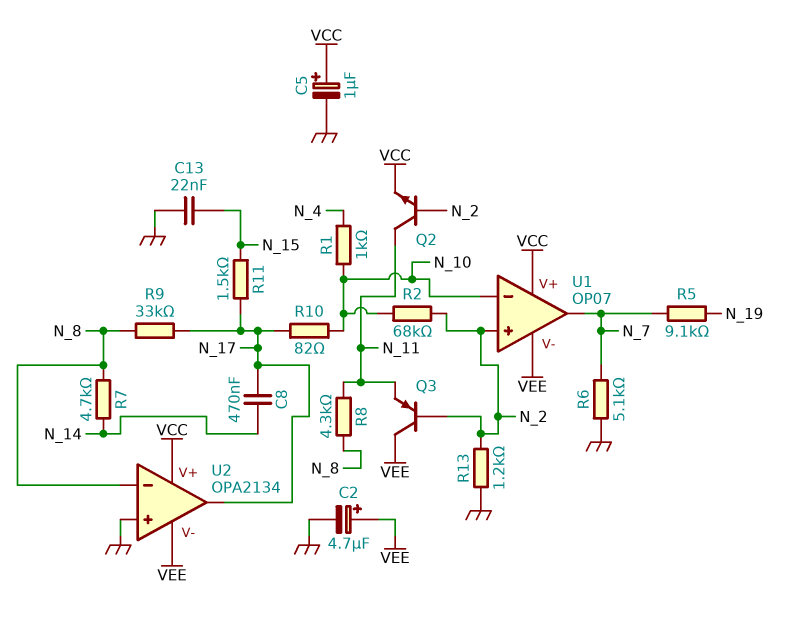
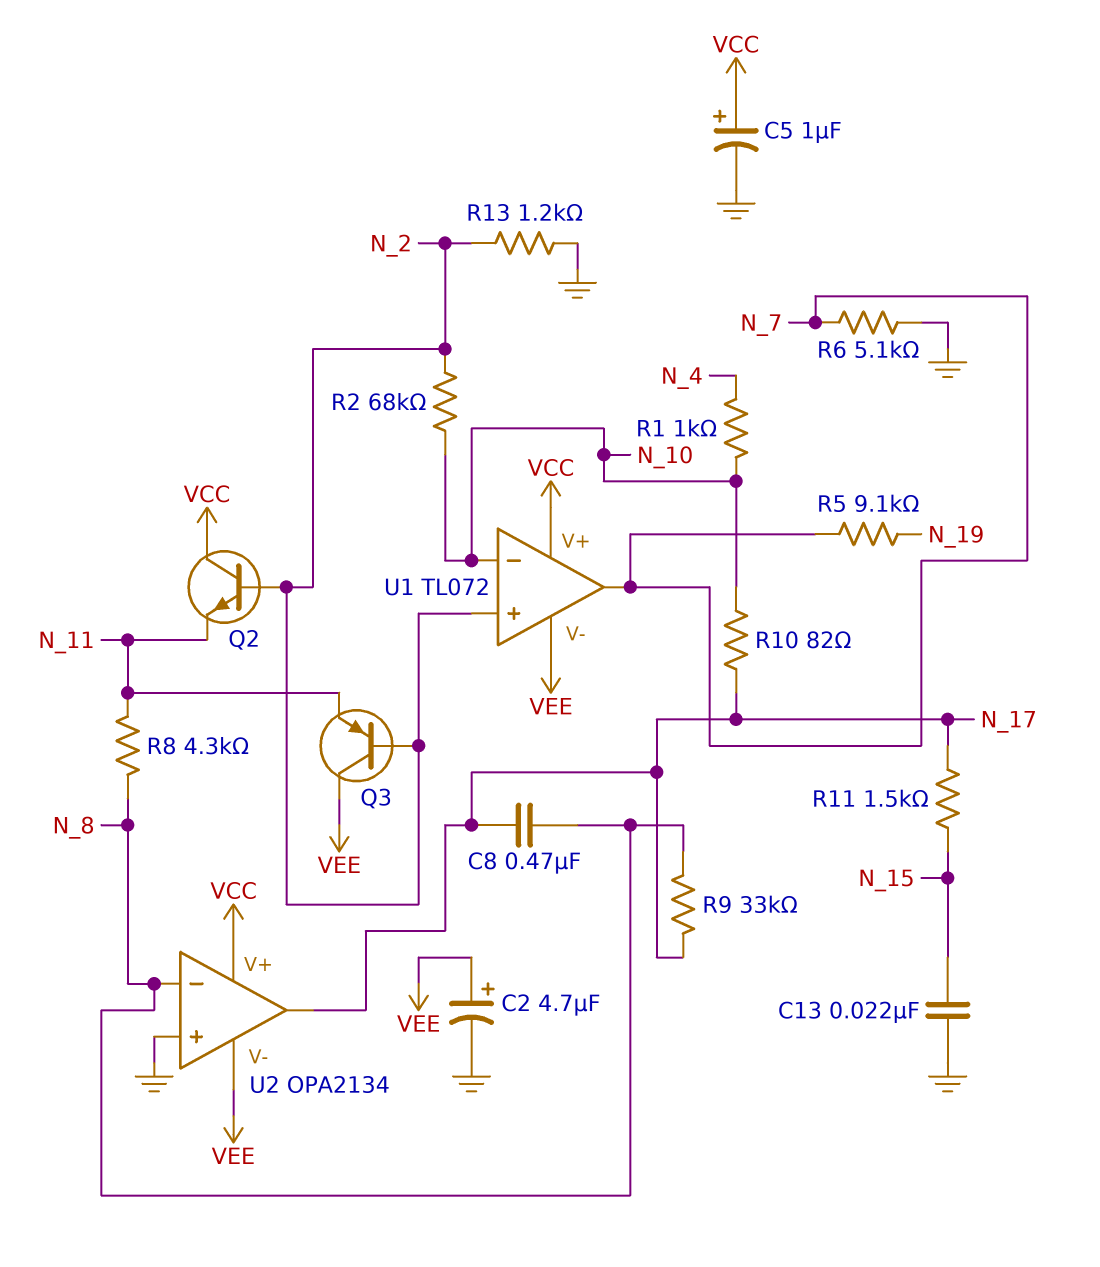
C8: 470nF (N_14, N_17) -> 470nF (N_8, N_17)
Q2: NPN (B N_2, C N_11, E VCC) -> NPN (B N_2, C VCC, E N_11)
R7: 4.7k (N_8, N_14) -> none
U1: OP07 -> TL072

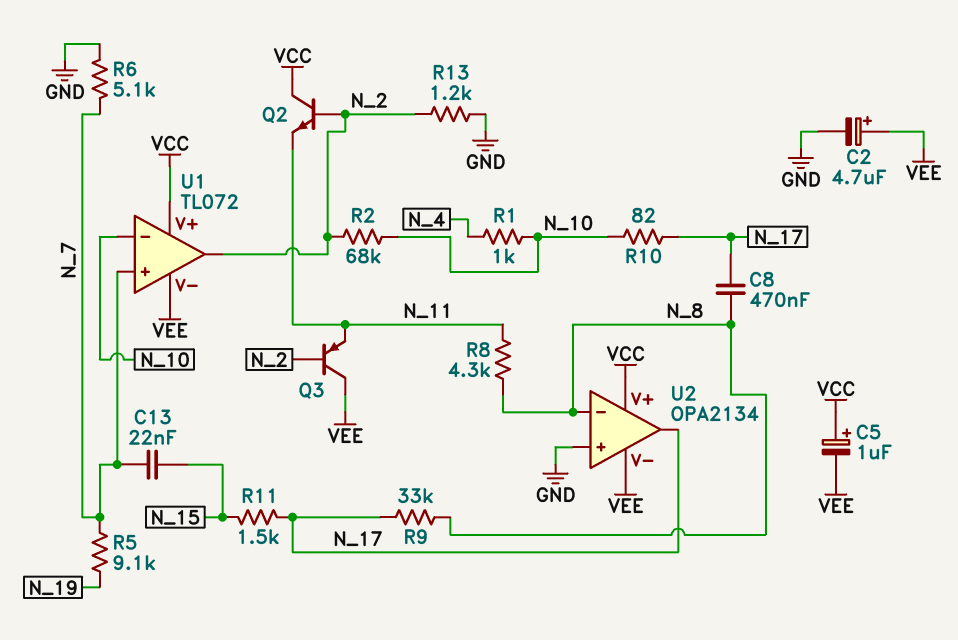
C5: 1uF (plus VCC, minus GND) -> 1uF (plus VCC, minus VEE)
C13: 22nF (GND, N_15) -> 22nF (N_7, N_15)
U1 pin in+: N_2 -> N_7
U1 pin out: N_7 -> N_2

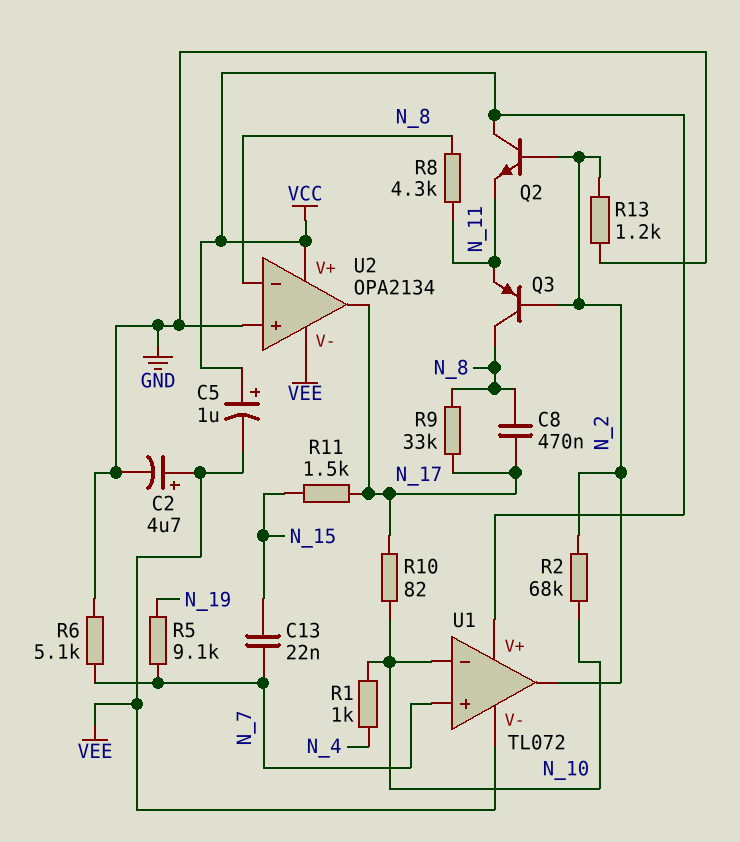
Q3: PNP (B N_2, C VEE, E N_11) -> PNP (B N_2, C N_8, E N_11)

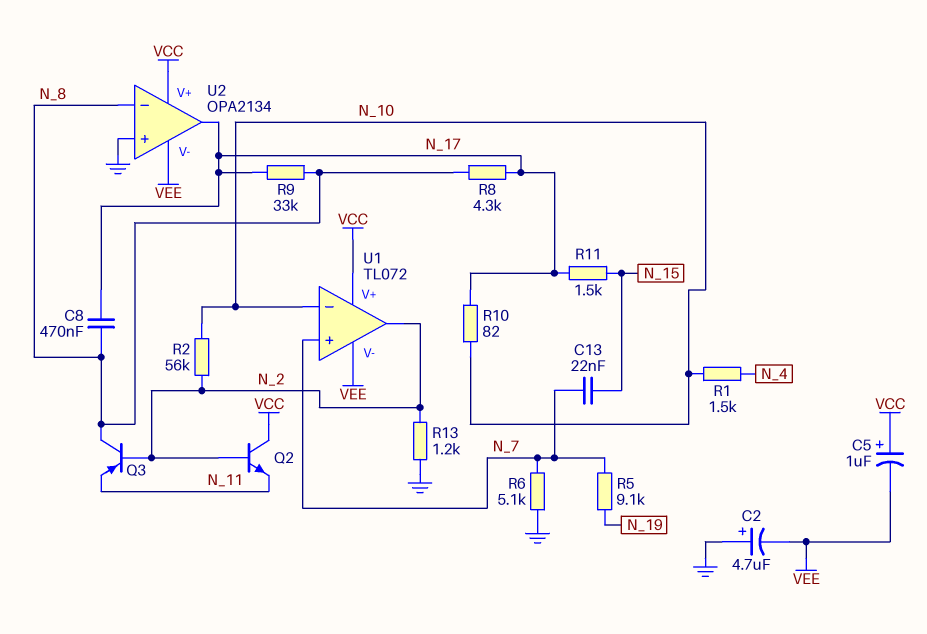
C2: 4.7uF (plus VEE, minus GND) -> 4.7uF (plus GND, minus VEE)
R1: 1k (N_4, N_10) -> 1.5k (N_4, N_10)
R2: 68k (N_2, N_10) -> 56k (N_2, N_10)
R8: 4.3k (N_8, N_11) -> 4.3k (N_8, N_17)

